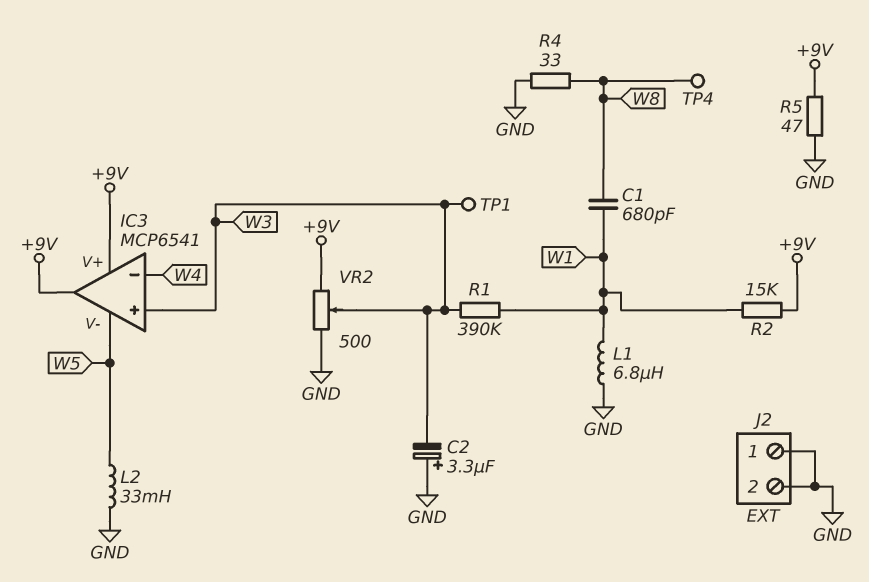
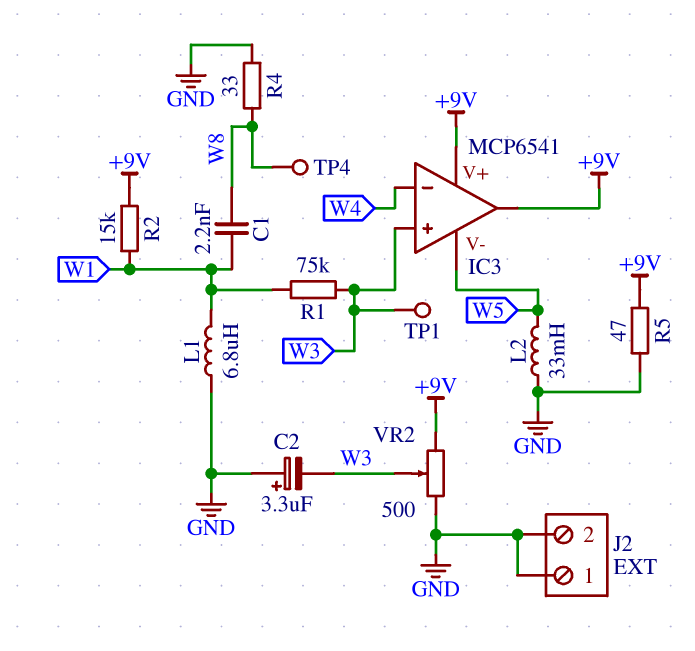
C1: 680pF (W1, W8) -> 2.2nF (W1, W8)
R1: 390k (W1, W3) -> 75k (W1, W3)

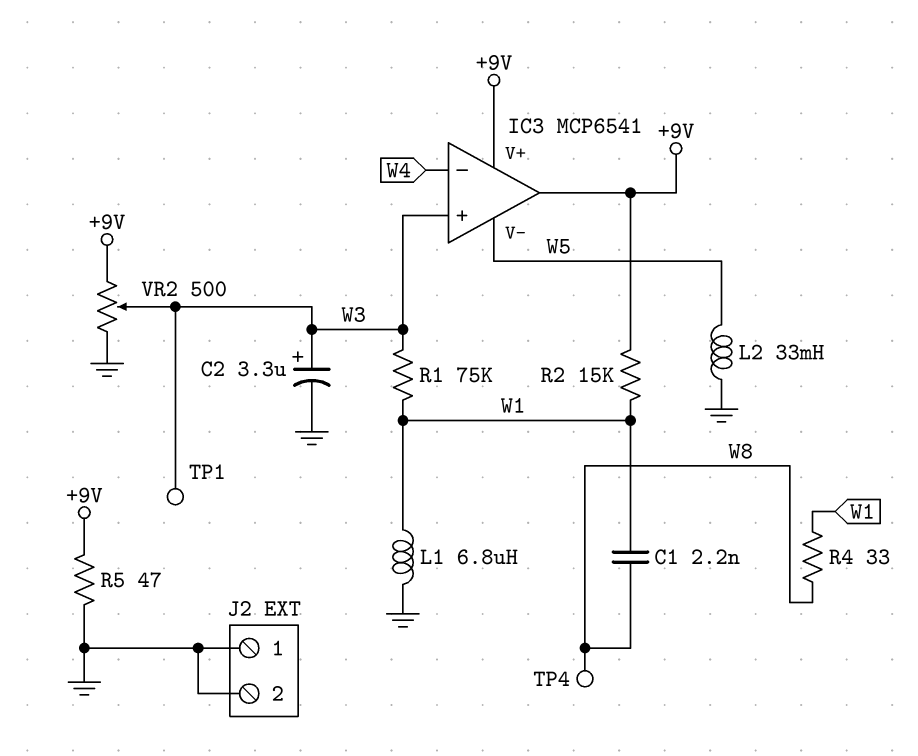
C2: 3.3uF (plus GND, minus W3) -> 3.3uF (plus W3, minus GND)
R4: 33 (GND, W8) -> 33 (W1, W8)

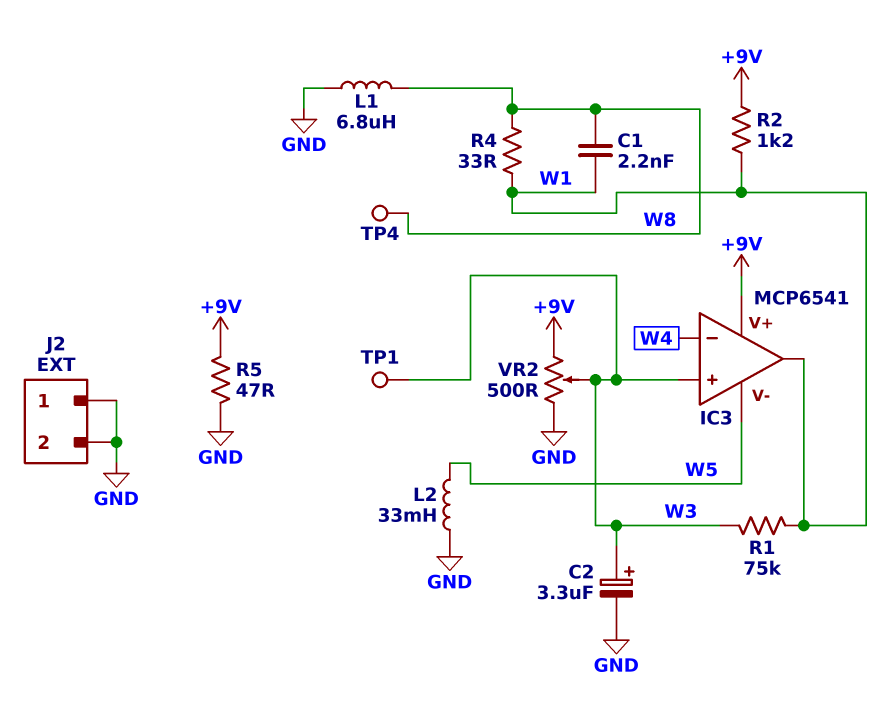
IC3 pin out: +9V -> W1
L1: 6.8uH (GND, W1) -> 6.8uH (GND, W8)
R2: 15k (+9V, W1) -> 1.2k (+9V, W1)

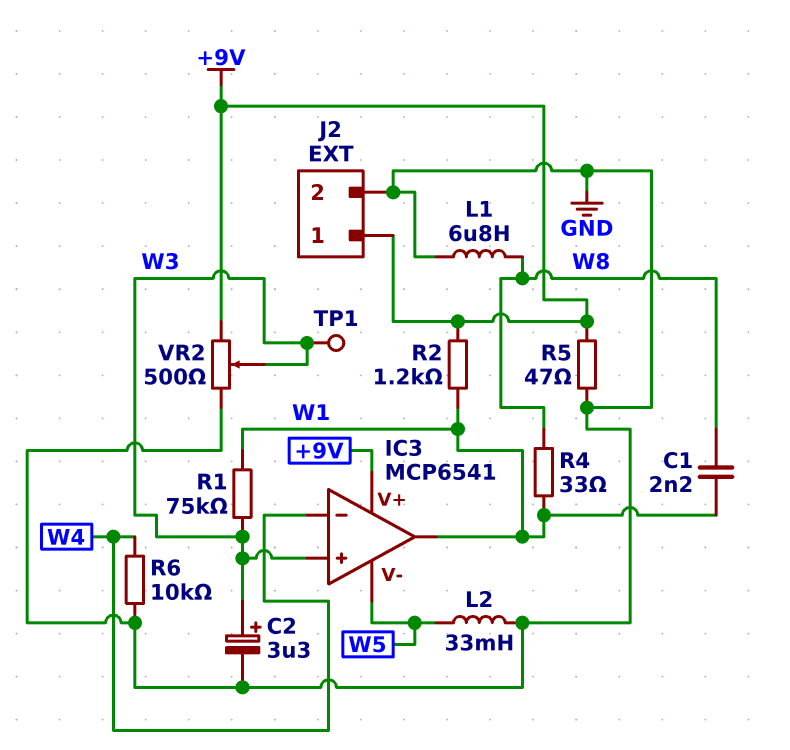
J2 pin 1: GND -> +9V
R6: none -> 10k (GND, W4)
TP4: test point (W8) -> none

